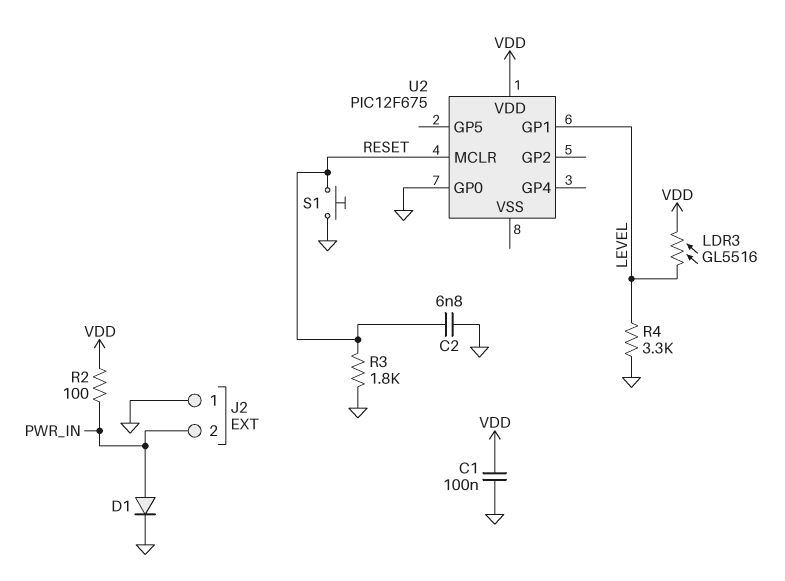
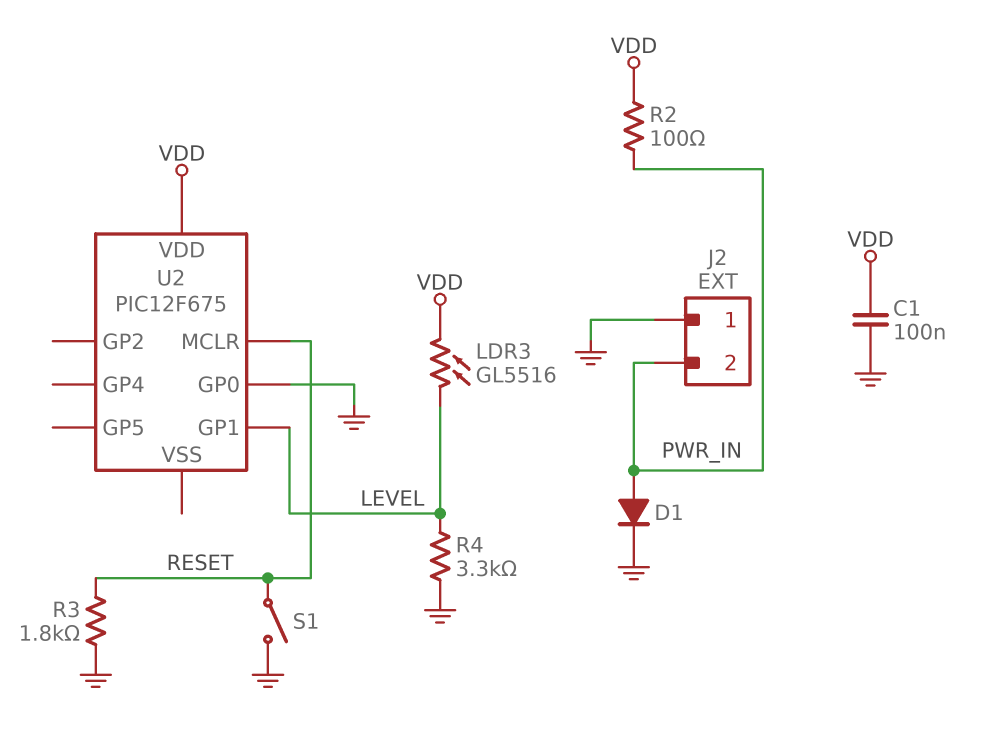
C2: 6.8nF (GND, RESET) -> none
S1: button (GND, RESET) -> switch (GND, RESET)

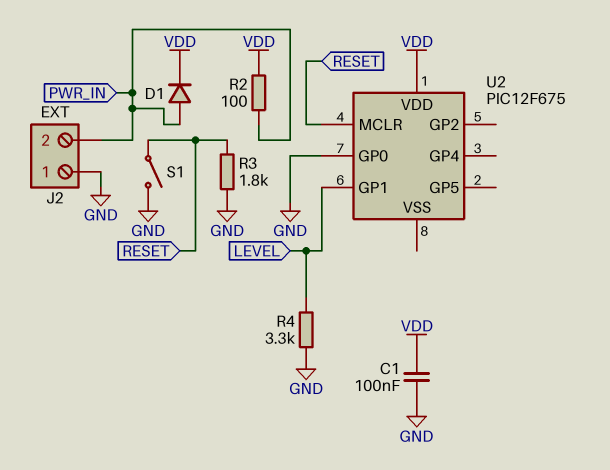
D1: diode (A PWR_IN, K GND) -> diode (A PWR_IN, K VDD)
LDR3: GL5516 (LEVEL, VDD) -> none

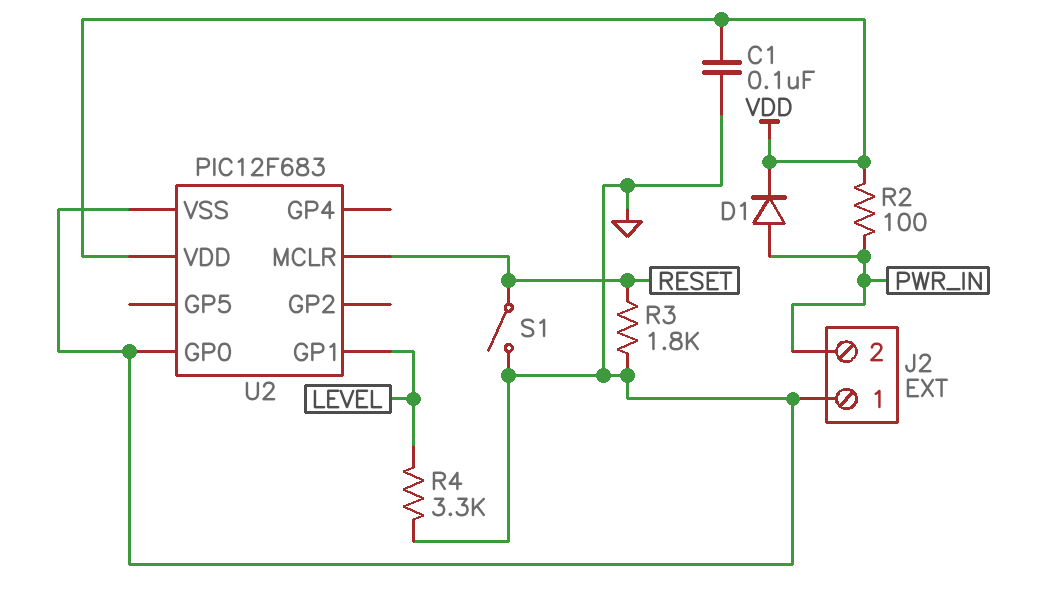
U2: PIC12F675 -> PIC12F683
U2 pin VSS: none -> GND

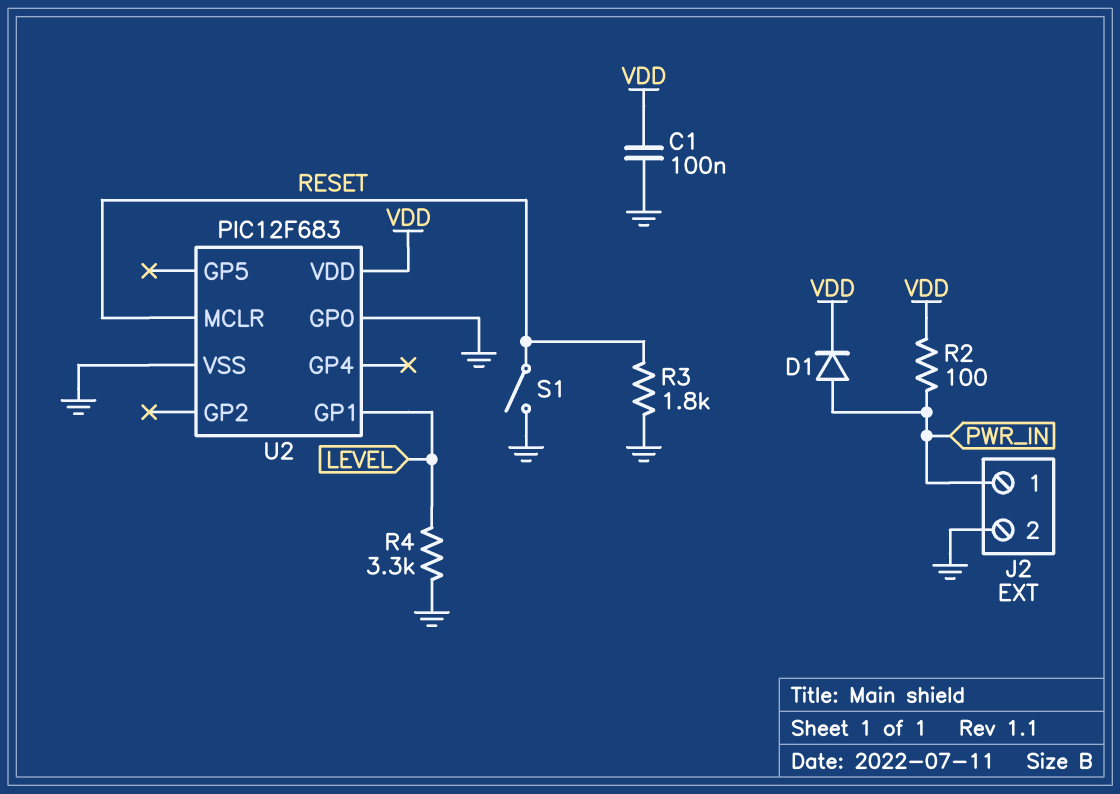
J2 pin 1: GND -> PWR_IN
J2 pin 2: PWR_IN -> GND

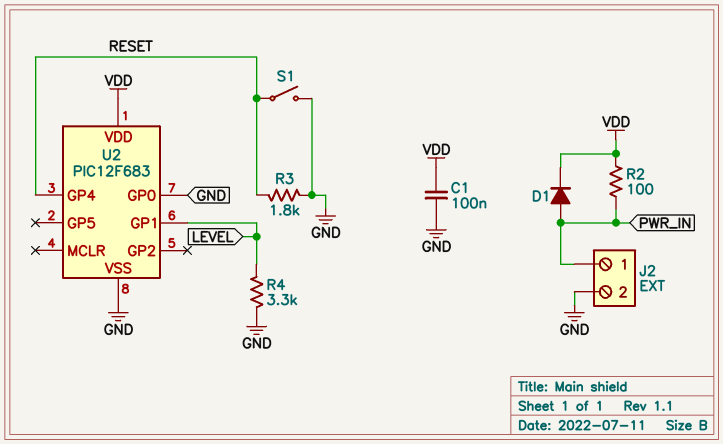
U2 pin GP4: none -> RESET
U2 pin MCLR: RESET -> none

